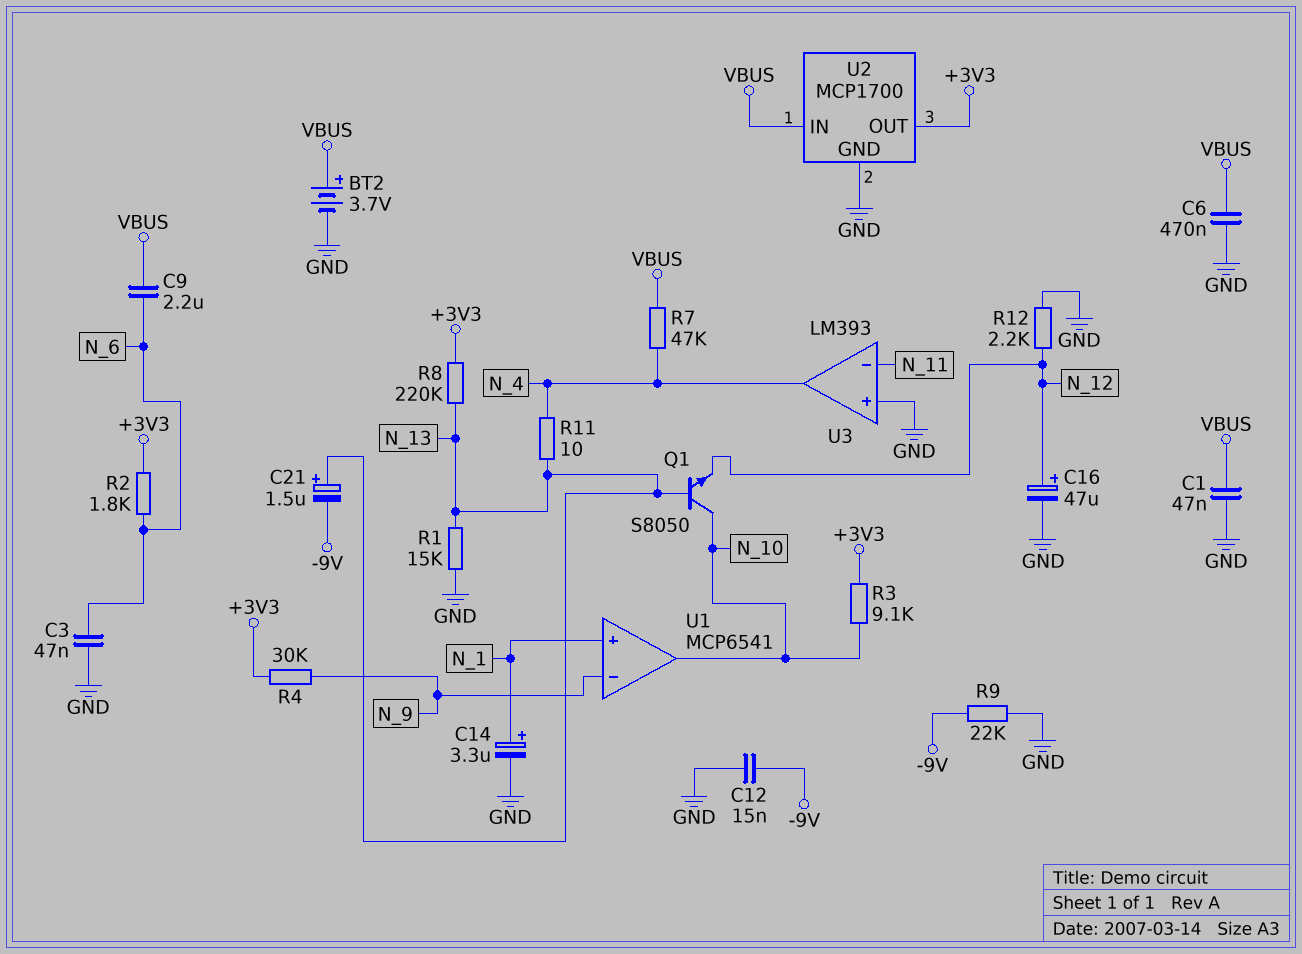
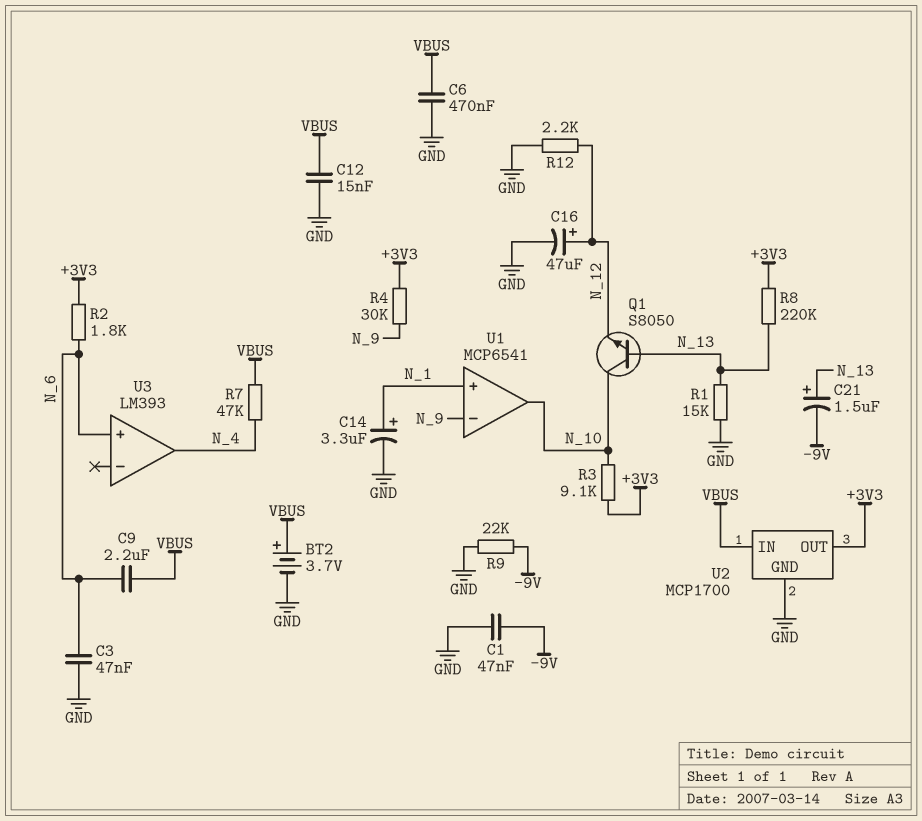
C1: 47nF (GND, VBUS) -> 47nF (-9V, GND)
C12: 15nF (-9V, GND) -> 15nF (GND, VBUS)
R11: 10 (N_4, N_13) -> none
U3 pin in+: GND -> N_6
U3 pin in-: N_11 -> none

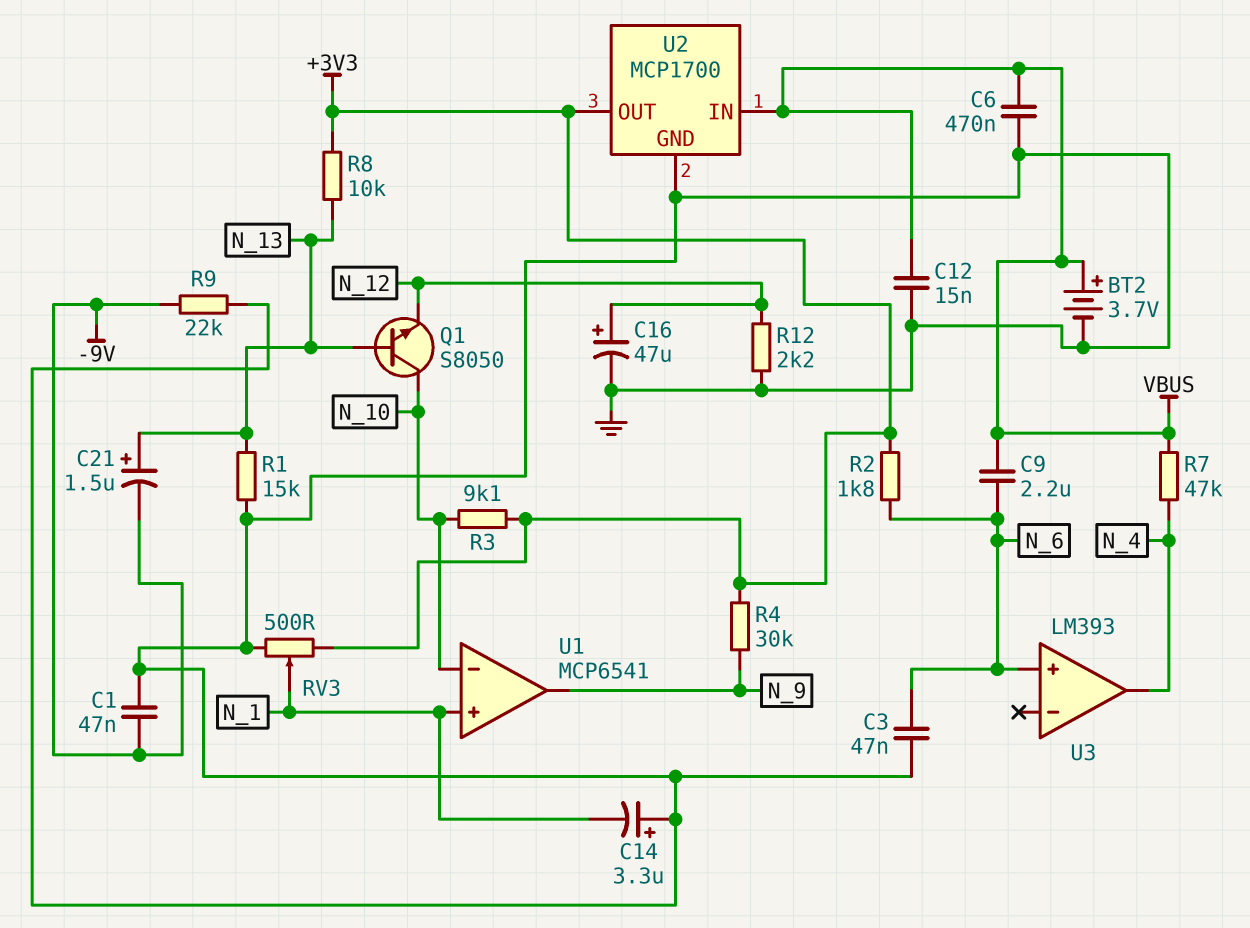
C14: 3.3uF (plus N_1, minus GND) -> 3.3uF (plus GND, minus N_1)
R8: 220k (+3V3, N_13) -> 10k (+3V3, N_13)
RV3: none -> 500 (+3V3, GND, wiper N_1)
U1 pin in-: N_9 -> N_10
U1 pin out: N_10 -> N_9

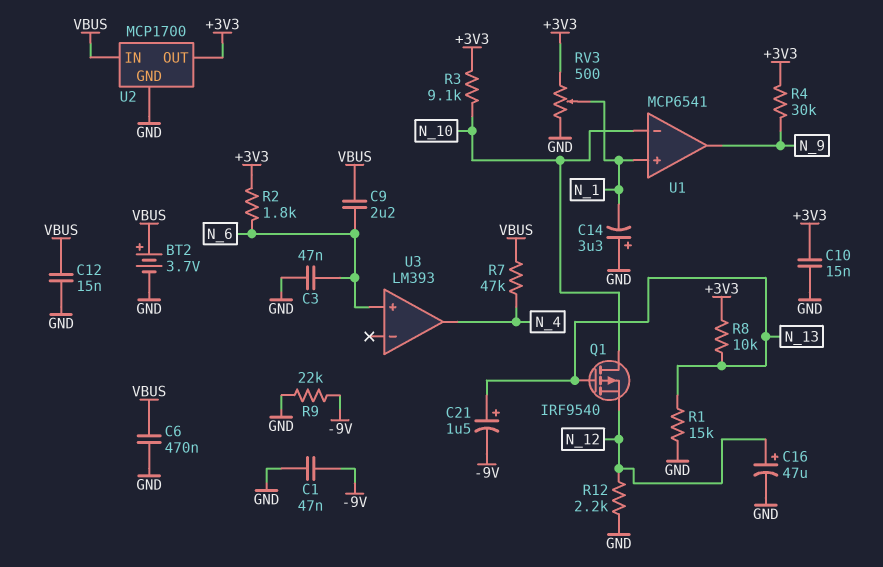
C10: none -> 15nF (+3V3, GND)
Q1: NPN S8050 (B N_13, C N_10, E N_12) -> PMOS IRF9540 (G N_13, D N_10, S N_12)

